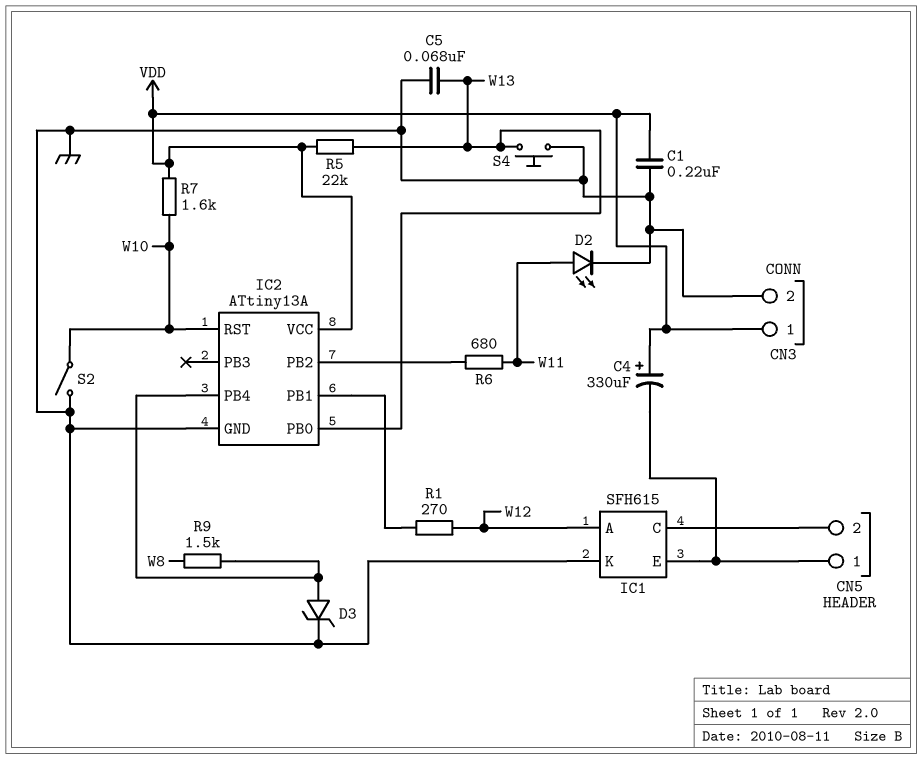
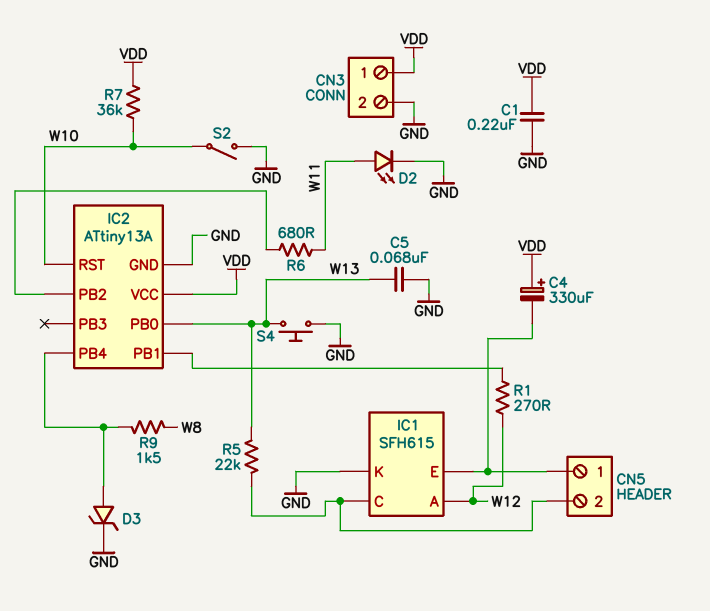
R5: 22k (VDD, W13) -> 22k (CN5/2, W13)
R7: 1.6k (VDD, W10) -> 36k (VDD, W10)

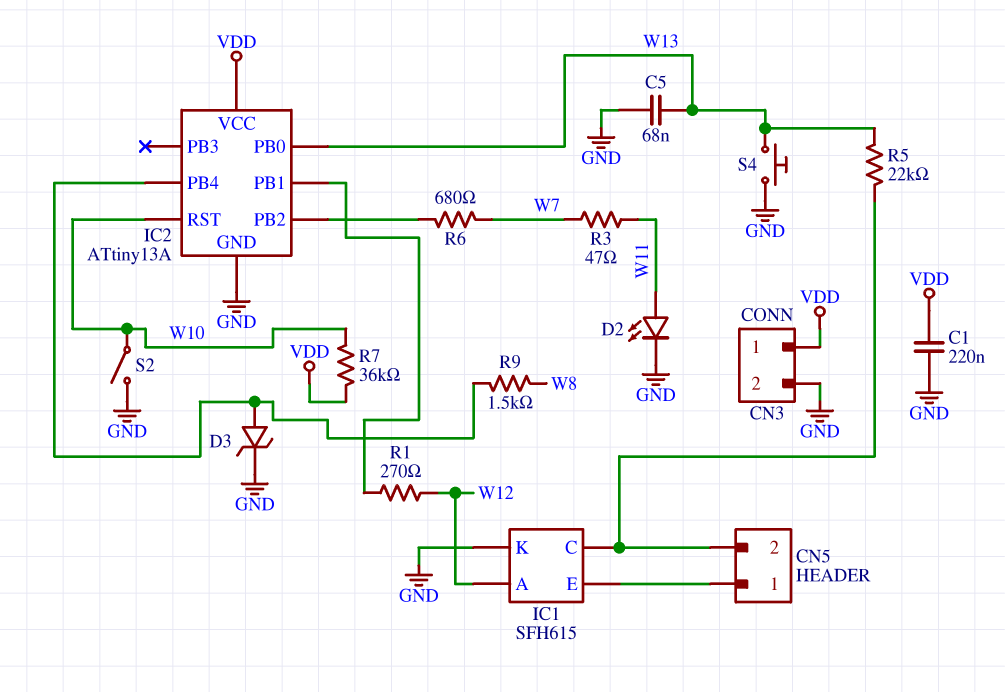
C4: 330uF (plus VDD, minus CN5/1) -> none
R3: none -> 47 (W7, W11)
R6: 680 (IC2/PB2, W11) -> 680 (IC2/PB2, W7)

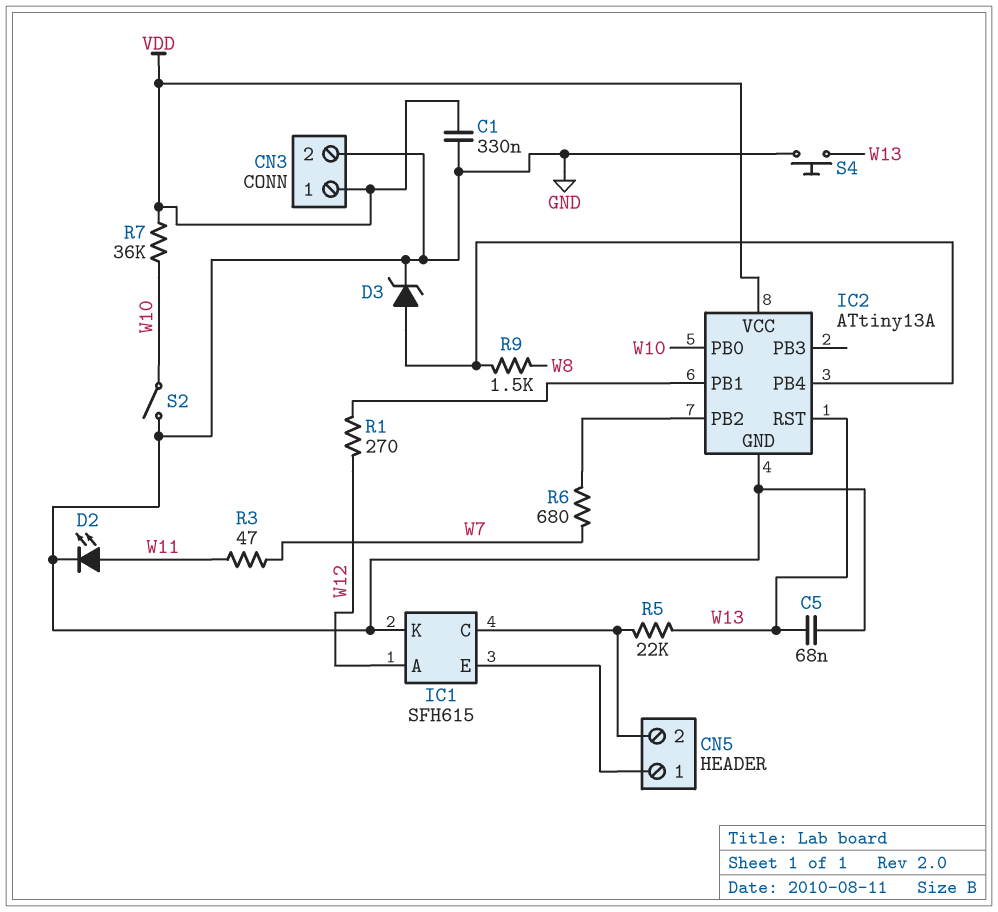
C1: 220nF (GND, VDD) -> 330nF (GND, VDD)
IC2 pin PB0: W13 -> W10
IC2 pin RST: W10 -> W13

